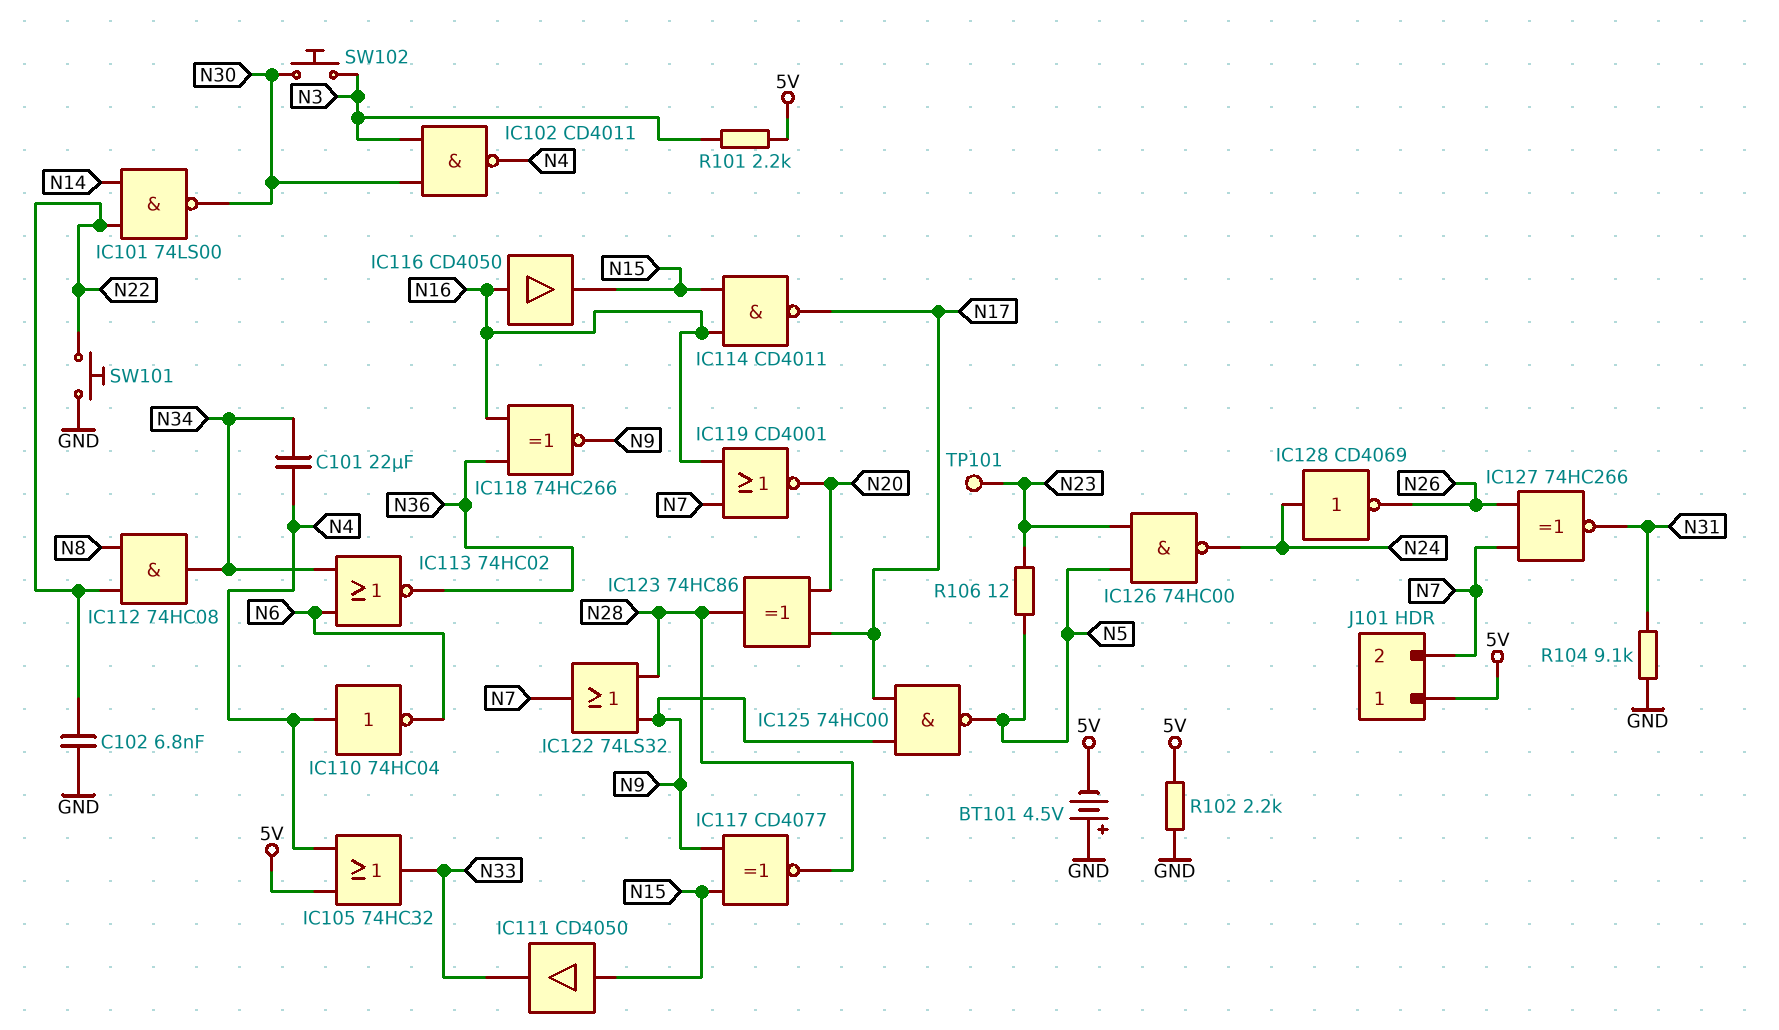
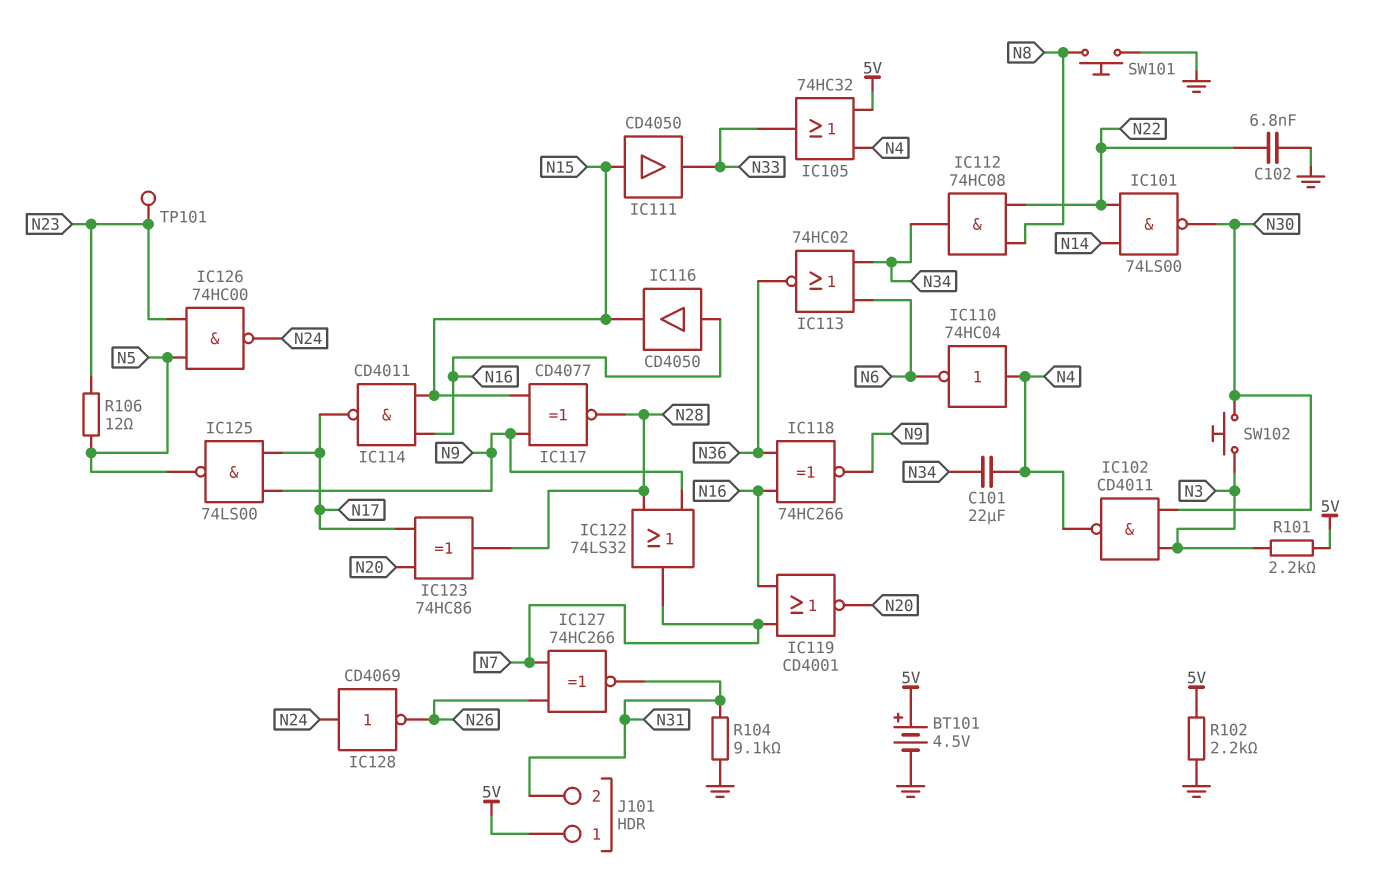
BT101: 4.5V (plus GND, minus 5V) -> 4.5V (plus 5V, minus GND)
IC125: NAND 74HC00 (in N9, in N17, out N5) -> NAND 74LS00 (in N9, in N17, out N5)
J101 pin 2: N7 -> N31
SW101: button (GND, N22) -> button (GND, N8)

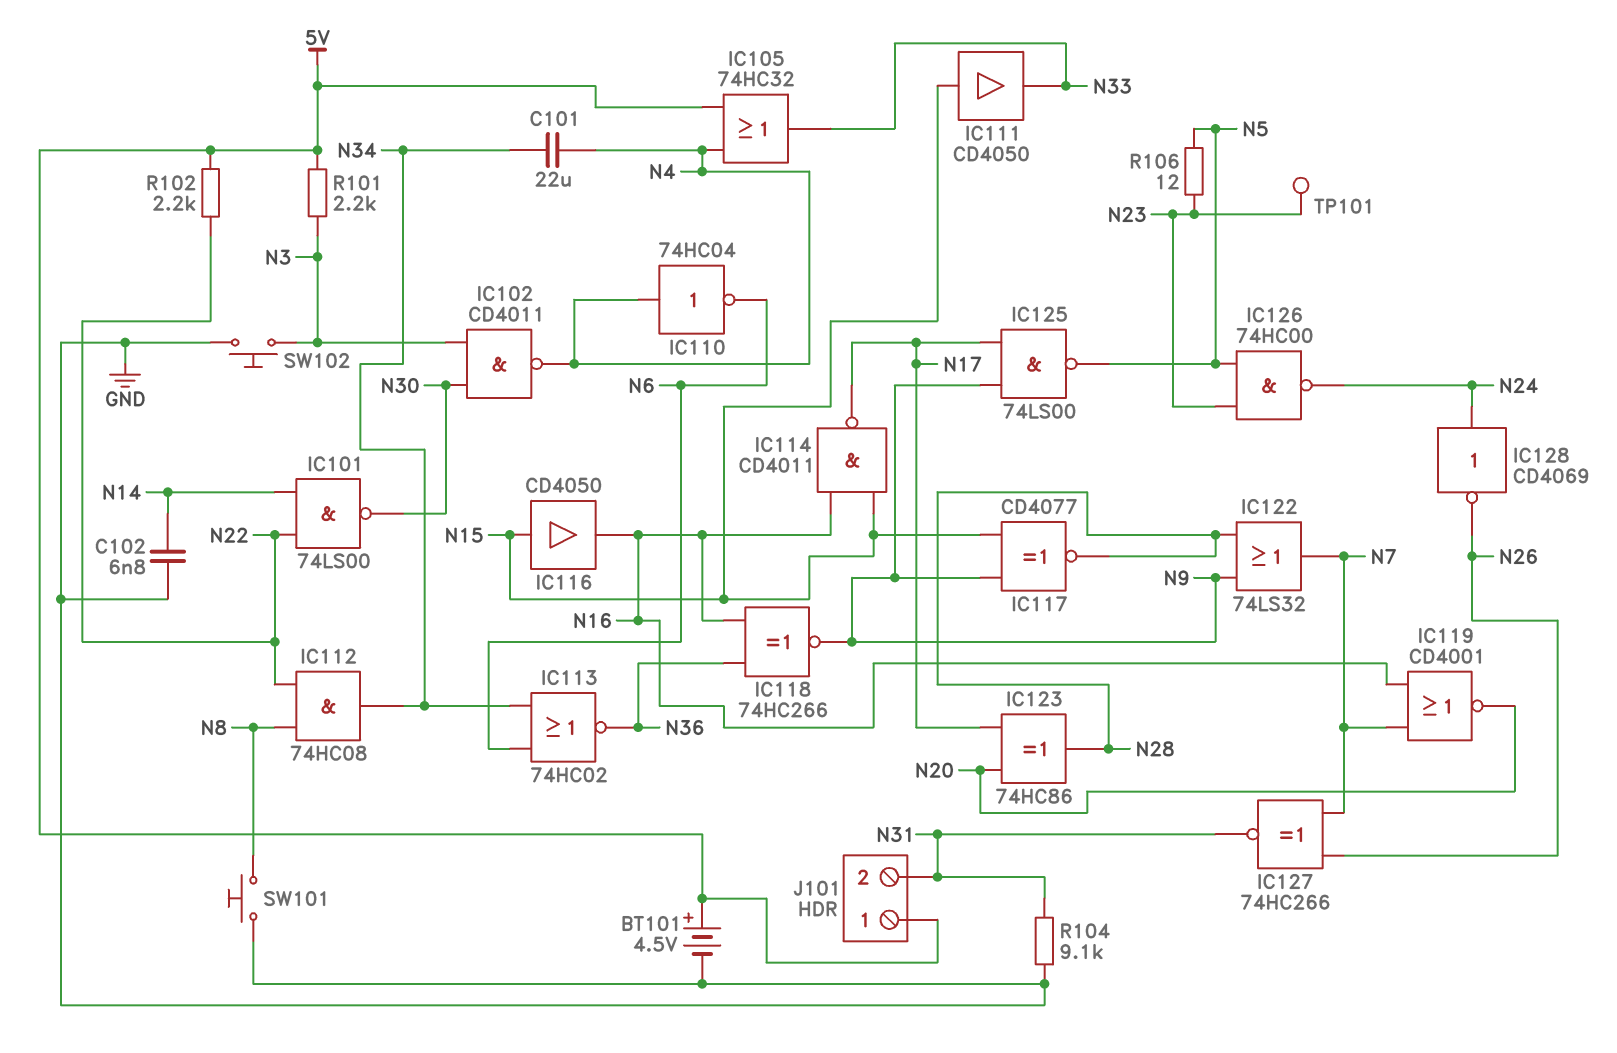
C102: 6.8nF (GND, N22) -> 6.8nF (GND, N14)
IC116: buffer CD4050 (in N16, out N15) -> buffer CD4050 (in N15, out N16)
R102: 2.2k (5V, GND) -> 2.2k (5V, N22)
SW102: button (N3, N30) -> button (GND, N3)

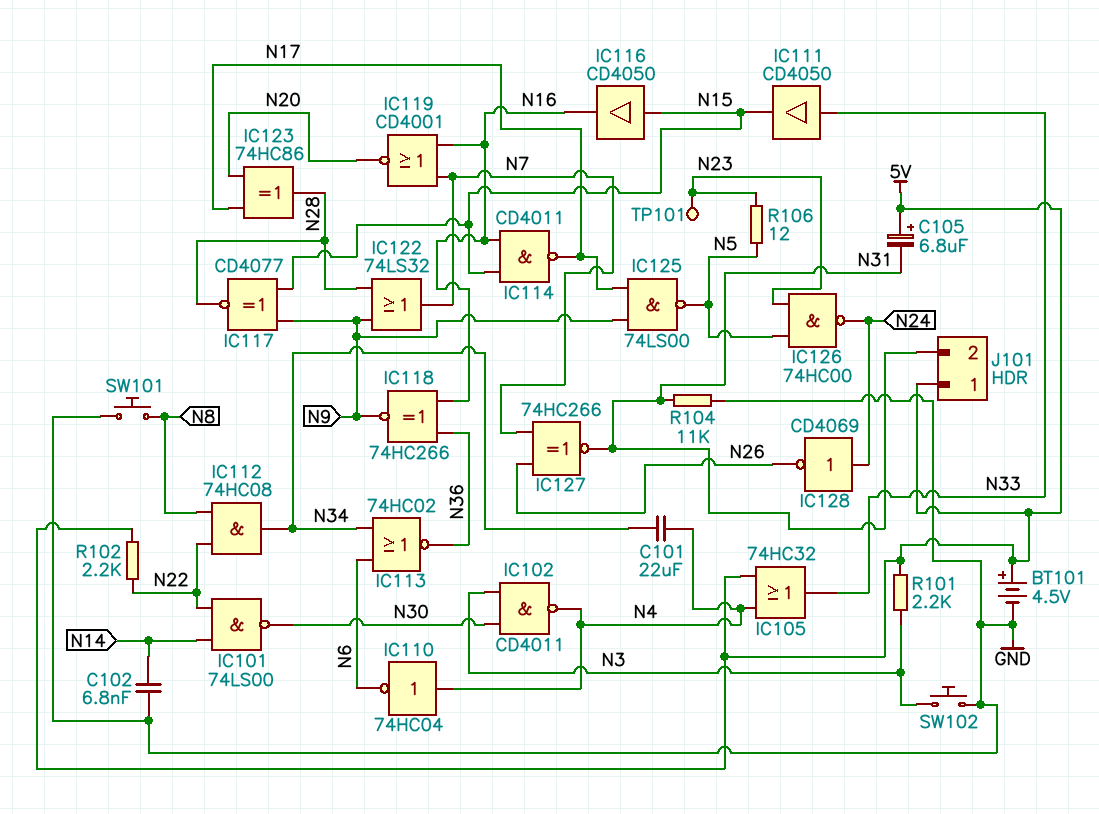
C105: none -> 6.8uF (plus 5V, minus N31)
IC111: buffer CD4050 (in N15, out N33) -> buffer CD4050 (in N33, out N15)
R104: 9.1k (GND, N31) -> 11k (GND, N31)

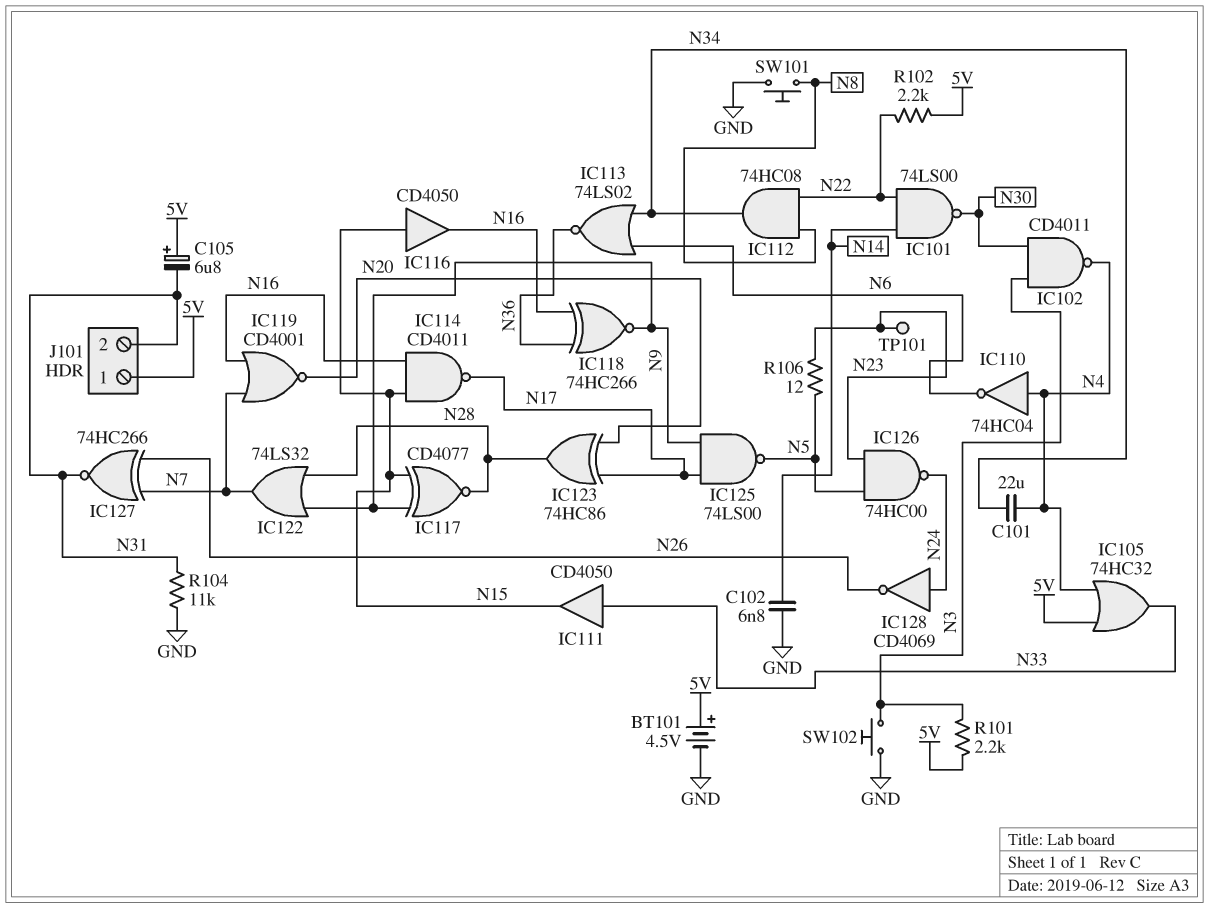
IC113: NOR 74HC02 (in N6, in N34, out N36) -> NOR 74LS02 (in N6, in N34, out N36)

